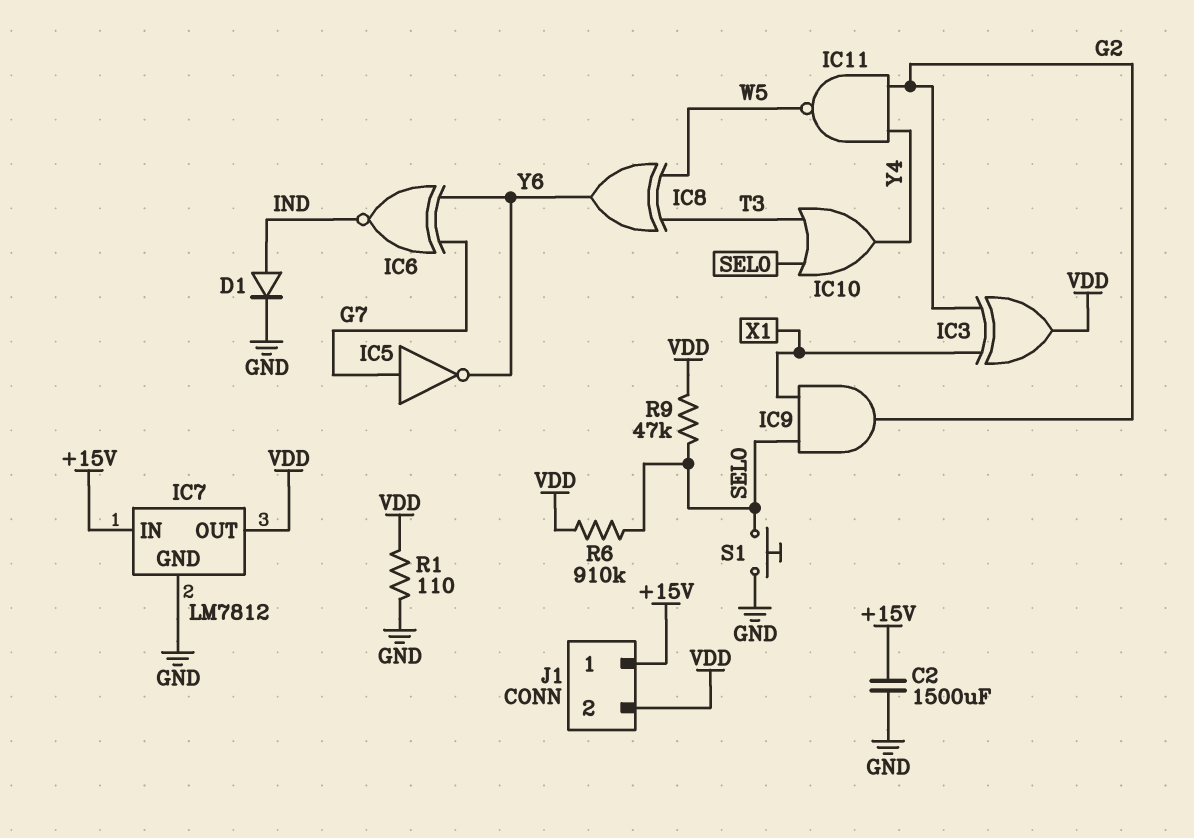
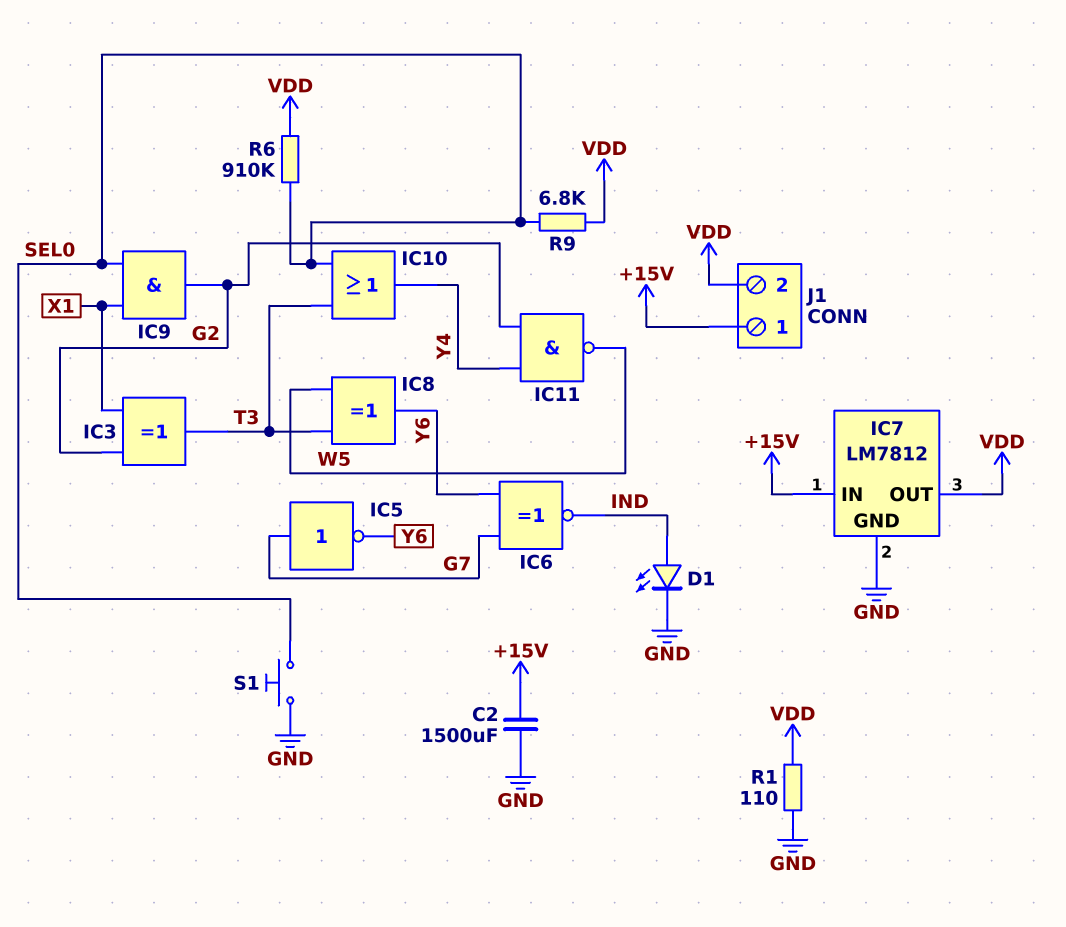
D1: diode (A IND, K GND) -> LED (A IND, K GND)
IC3: XOR (in G2, in X1, out VDD) -> XOR (in G2, in X1, out T3)
R9: 47k (SEL0, VDD) -> 6.8k (SEL0, VDD)

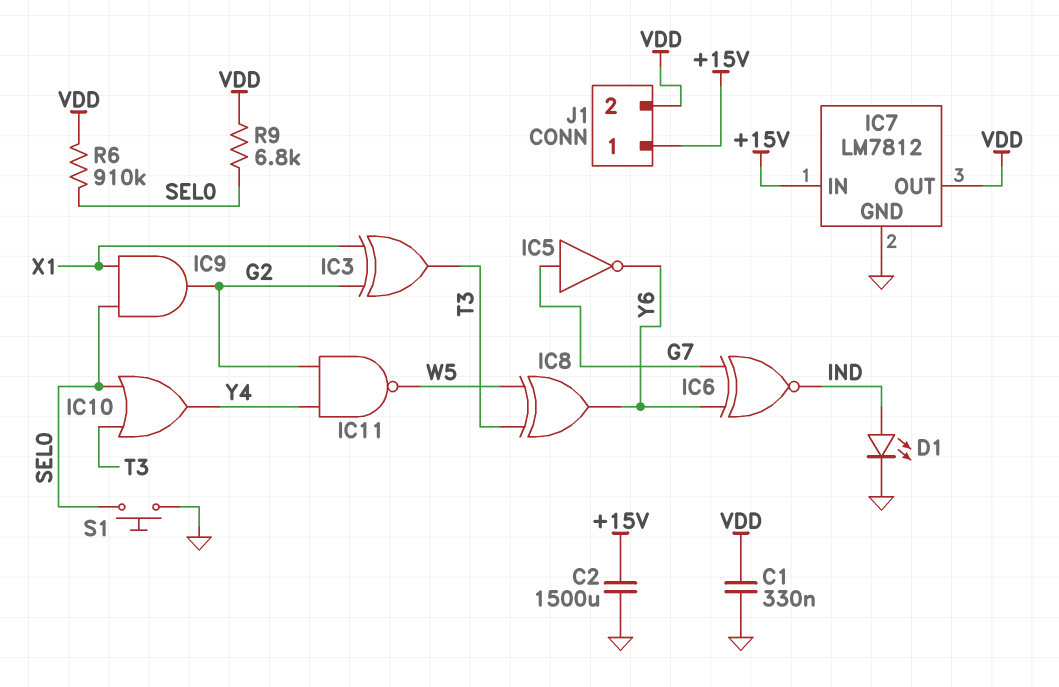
C1: none -> 330nF (GND, VDD)
R1: 110 (GND, VDD) -> none

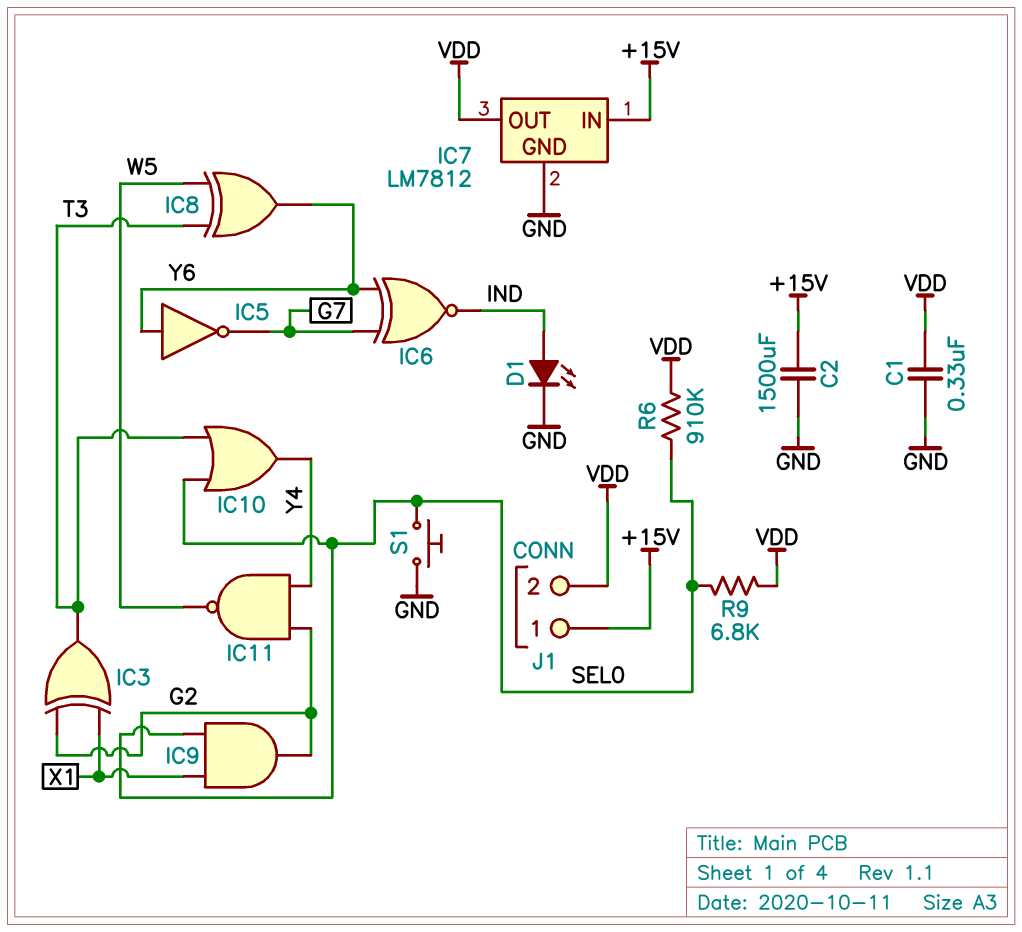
IC5: NOT (in G7, out Y6) -> NOT (in Y6, out G7)

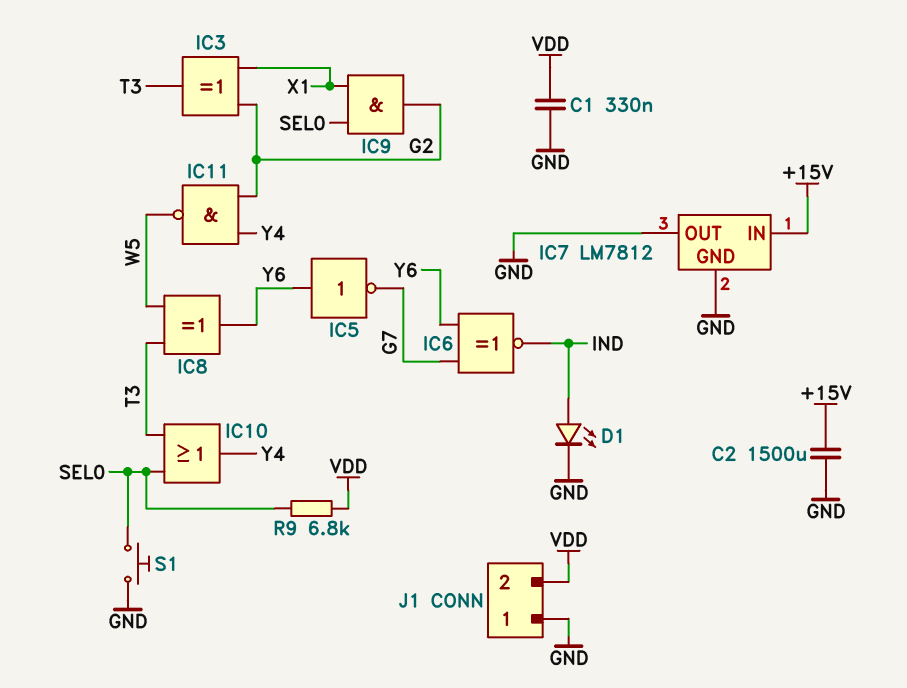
IC7 pin OUT: VDD -> GND
J1 pin 1: +15V -> GND
R6: 910k (SEL0, VDD) -> none

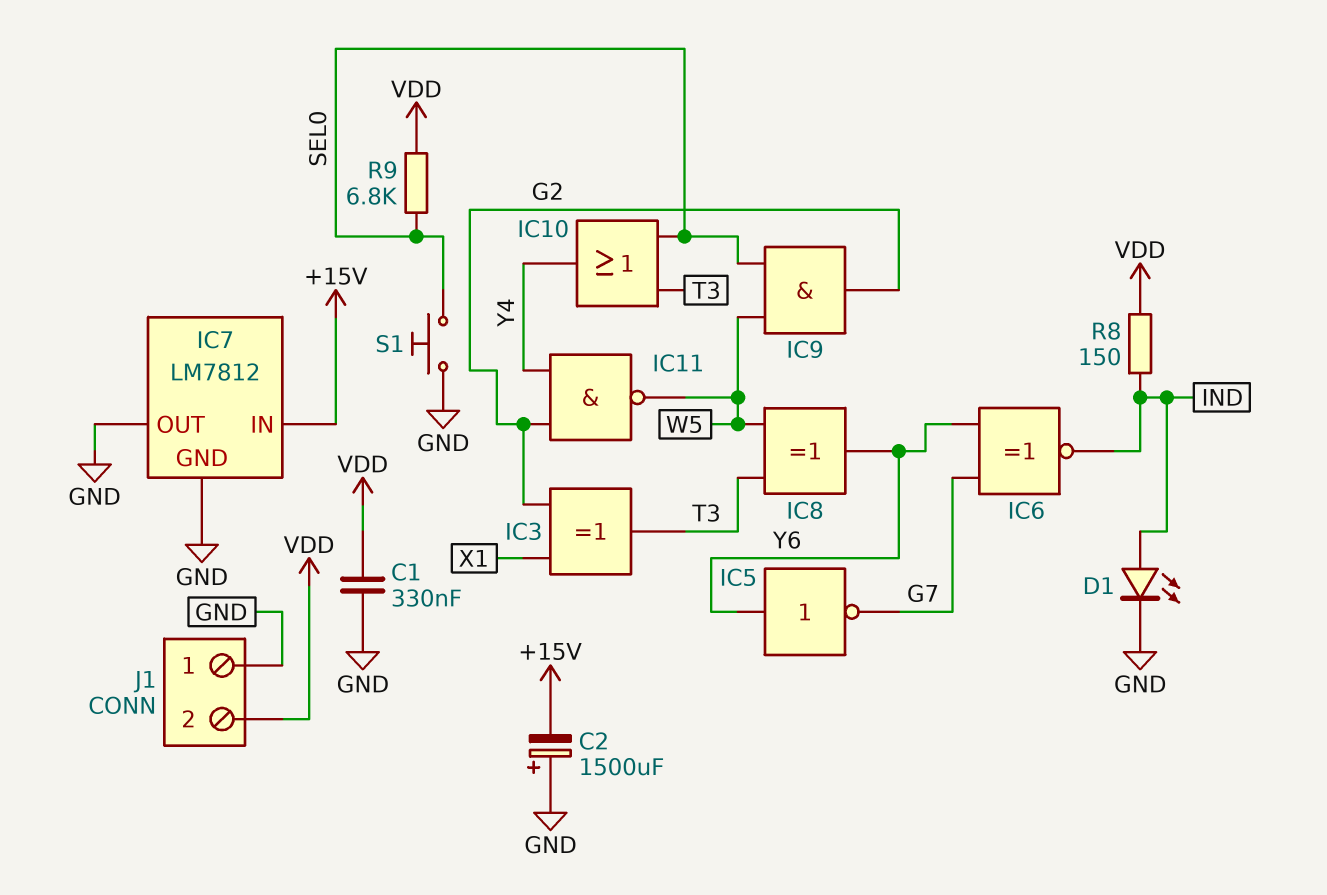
C2: 1500uF (+15V, GND) -> 1500uF (plus GND, minus +15V)
IC9: AND (in SEL0, in X1, out G2) -> AND (in SEL0, in W5, out G2)
R8: none -> 150 (IND, VDD)

